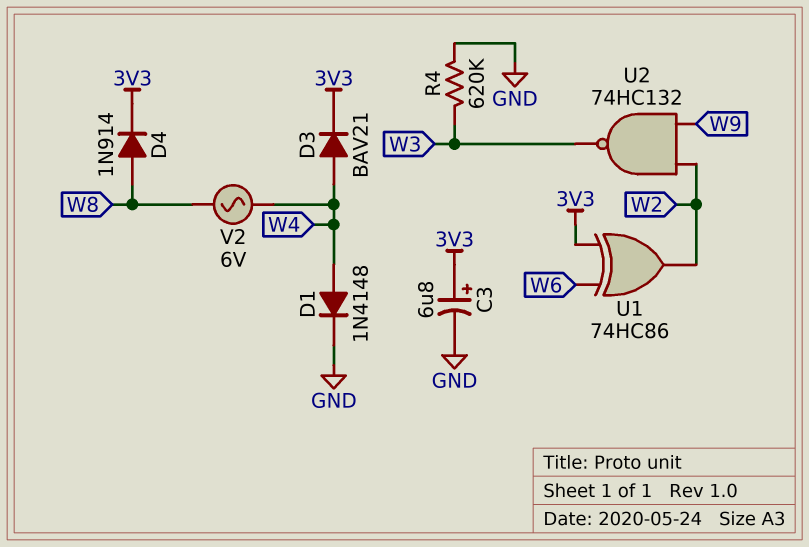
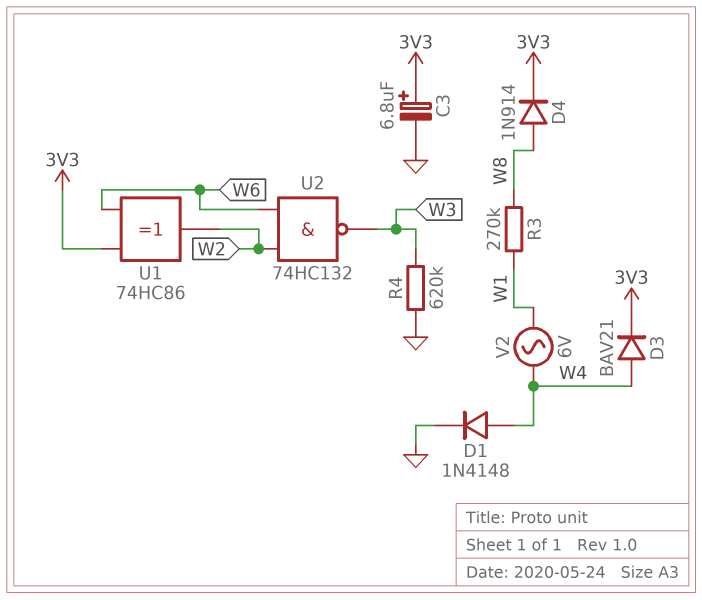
R3: none -> 270k (W1, W8)
U2: NAND 74HC132 (in W2, in W9, out W3) -> NAND 74HC132 (in W2, in W6, out W3)
V2: AC 6V (W4, W8) -> AC 6V (W1, W4)

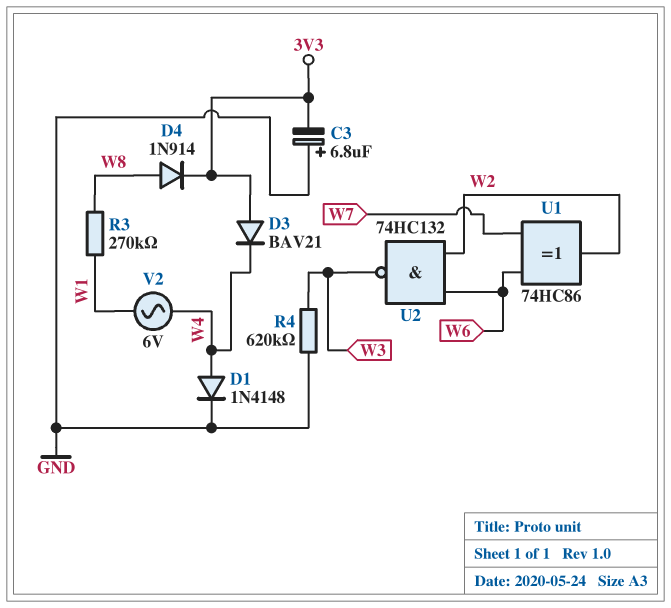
C3: 6.8uF (plus 3V3, minus GND) -> 6.8uF (plus GND, minus 3V3)
D3: diode BAV21 (A W4, K 3V3) -> diode BAV21 (A 3V3, K W4)
U1: XOR 74HC86 (in 3V3, in W6, out W2) -> XOR 74HC86 (in W6, in W7, out W2)

